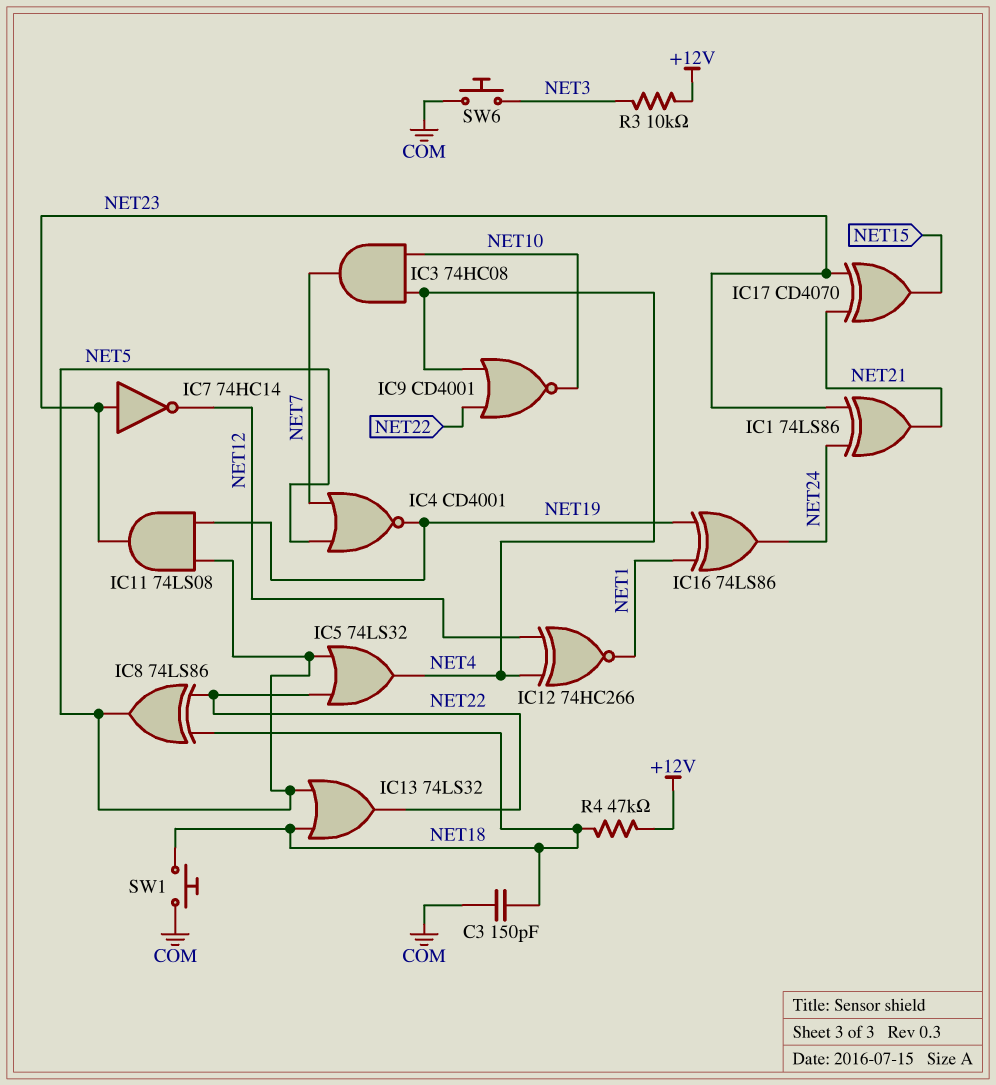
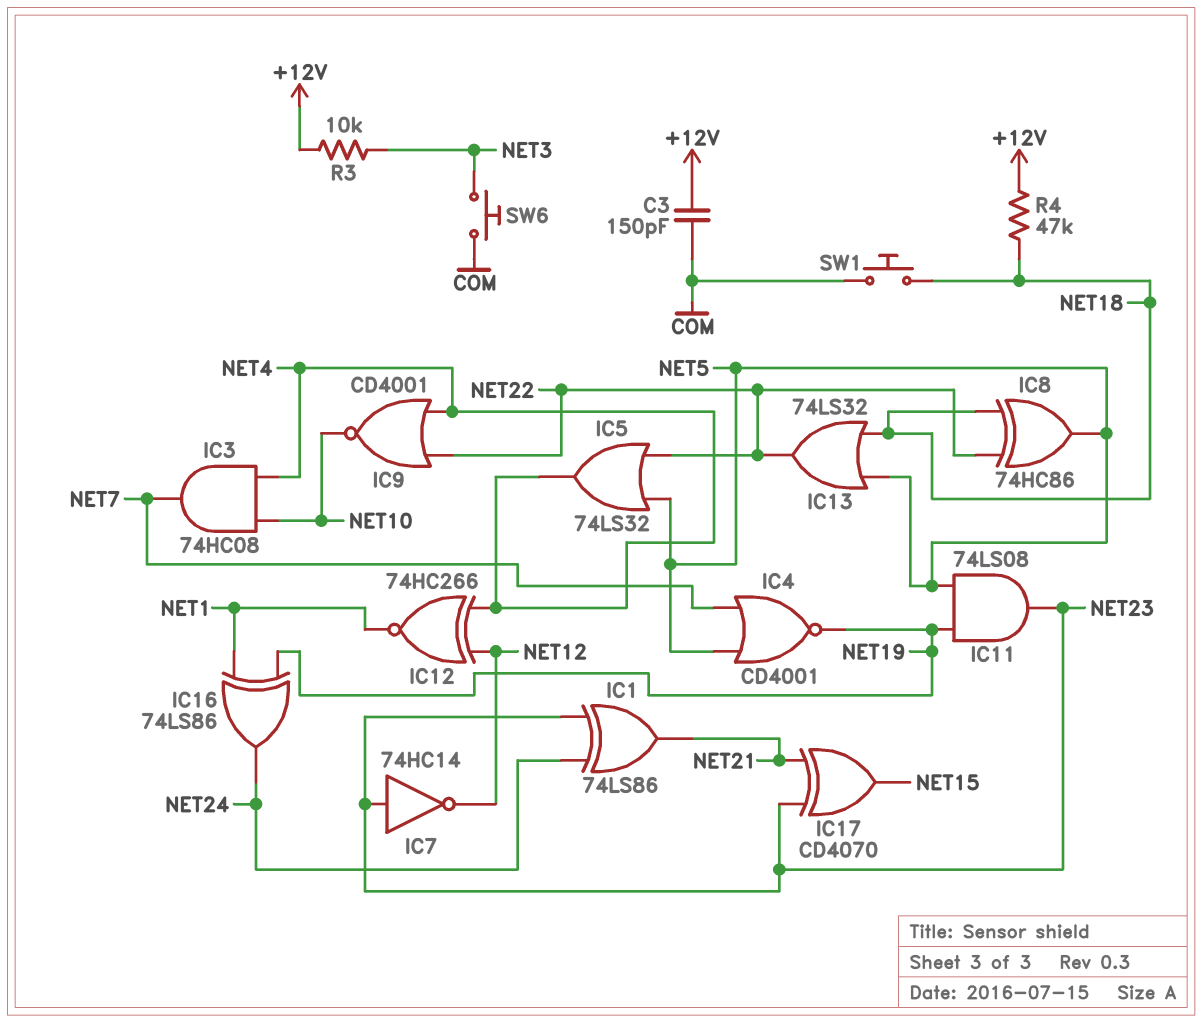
C3: 150pF (COM, NET18) -> 150pF (+12V, COM)
IC8: XOR 74LS86 (in NET18, in NET22, out NET5) -> XOR 74HC86 (in NET18, in NET22, out NET5)

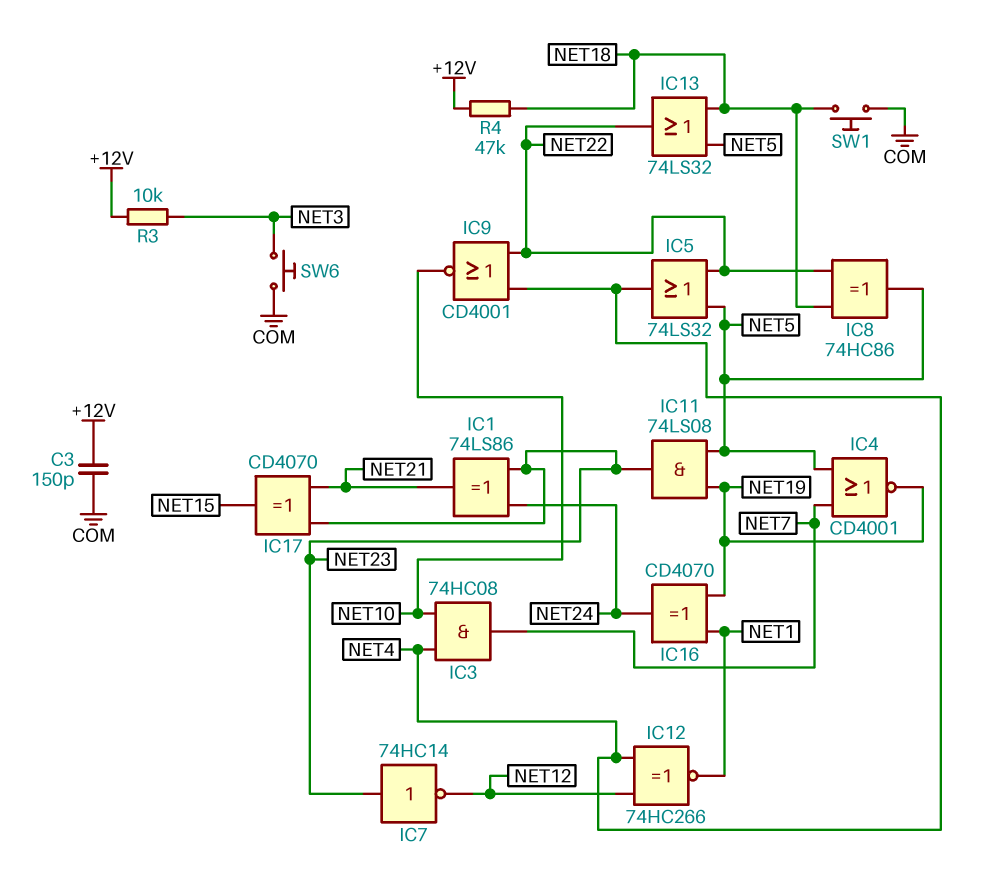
IC16: XOR 74LS86 (in NET1, in NET19, out NET24) -> XOR CD4070 (in NET1, in NET19, out NET24)

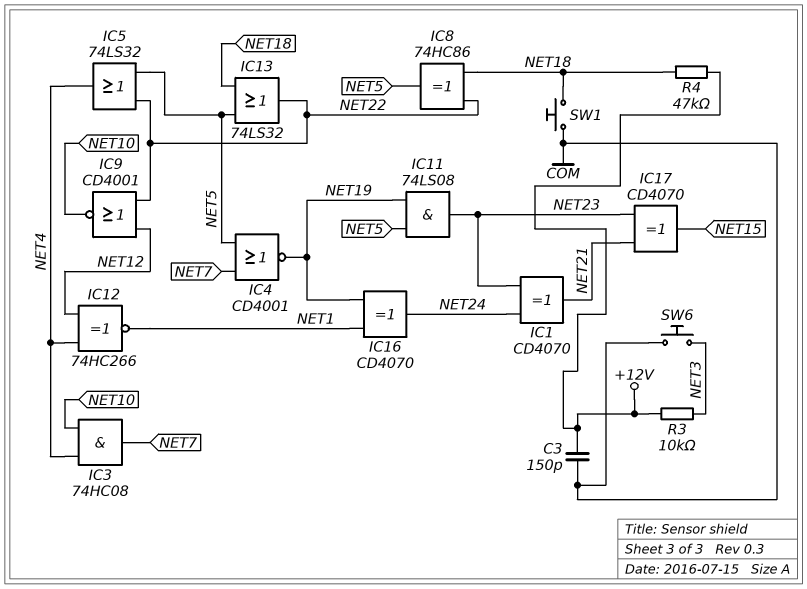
IC1: XOR 74LS86 (in NET23, in NET24, out NET21) -> XOR CD4070 (in NET23, in NET24, out NET21)
IC7: NOT 74HC14 (in NET23, out NET12) -> none
IC9: NOR CD4001 (in NET4, in NET22, out NET10) -> NOR CD4001 (in NET12, in NET22, out NET10)

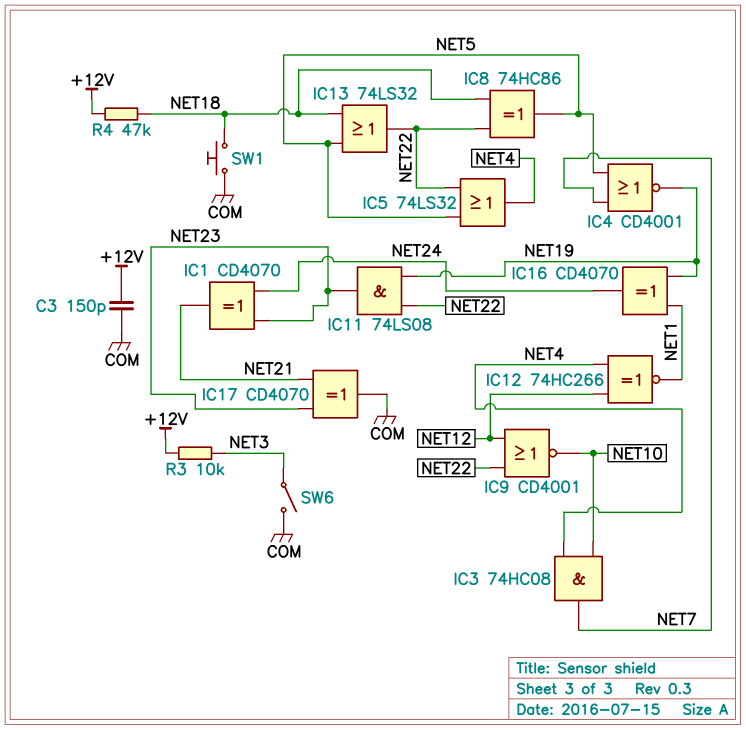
IC11: AND 74LS08 (in NET5, in NET19, out NET23) -> AND 74LS08 (in NET19, in NET22, out NET23)
IC17: XOR CD4070 (in NET21, in NET23, out NET15) -> XOR CD4070 (in NET21, in NET23, out COM)
SW6: button (COM, NET3) -> switch (COM, NET3)

